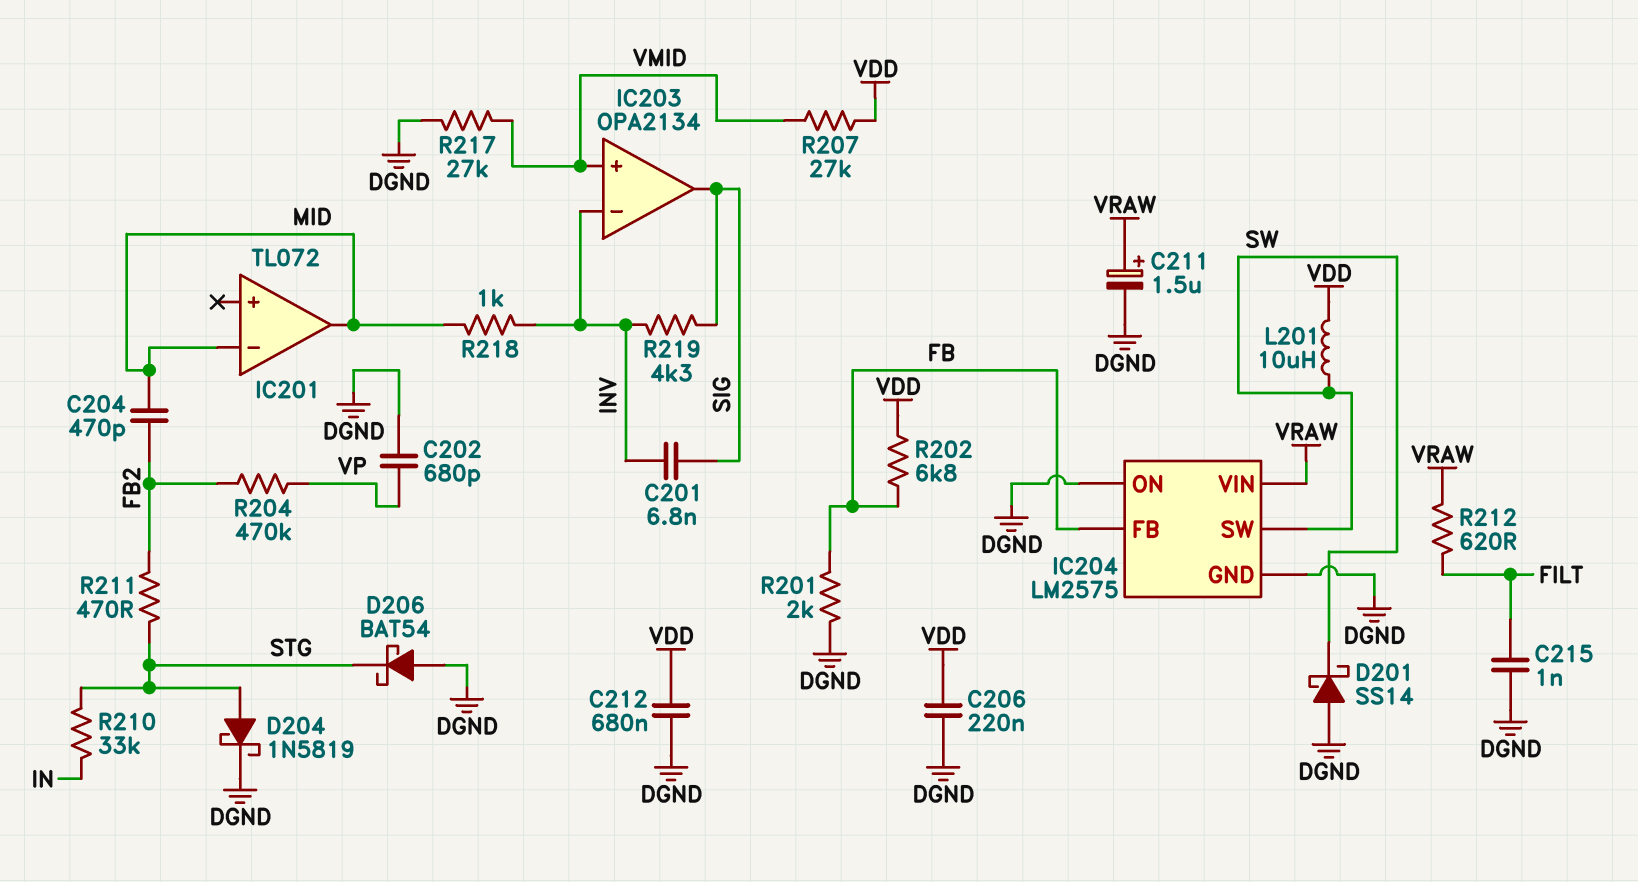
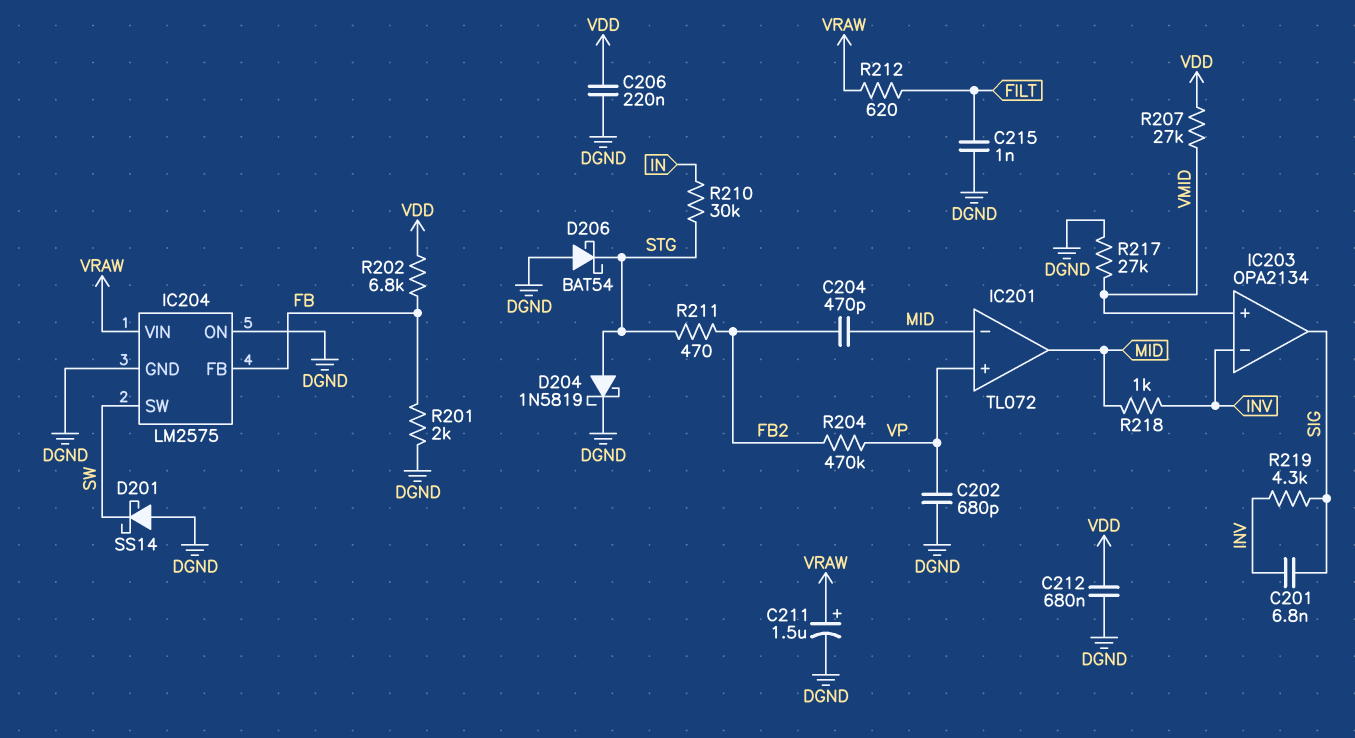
IC201 pin in+: none -> VP
L201: 10uH (SW, VDD) -> none
R210: 33k (IN, STG) -> 30k (IN, STG)

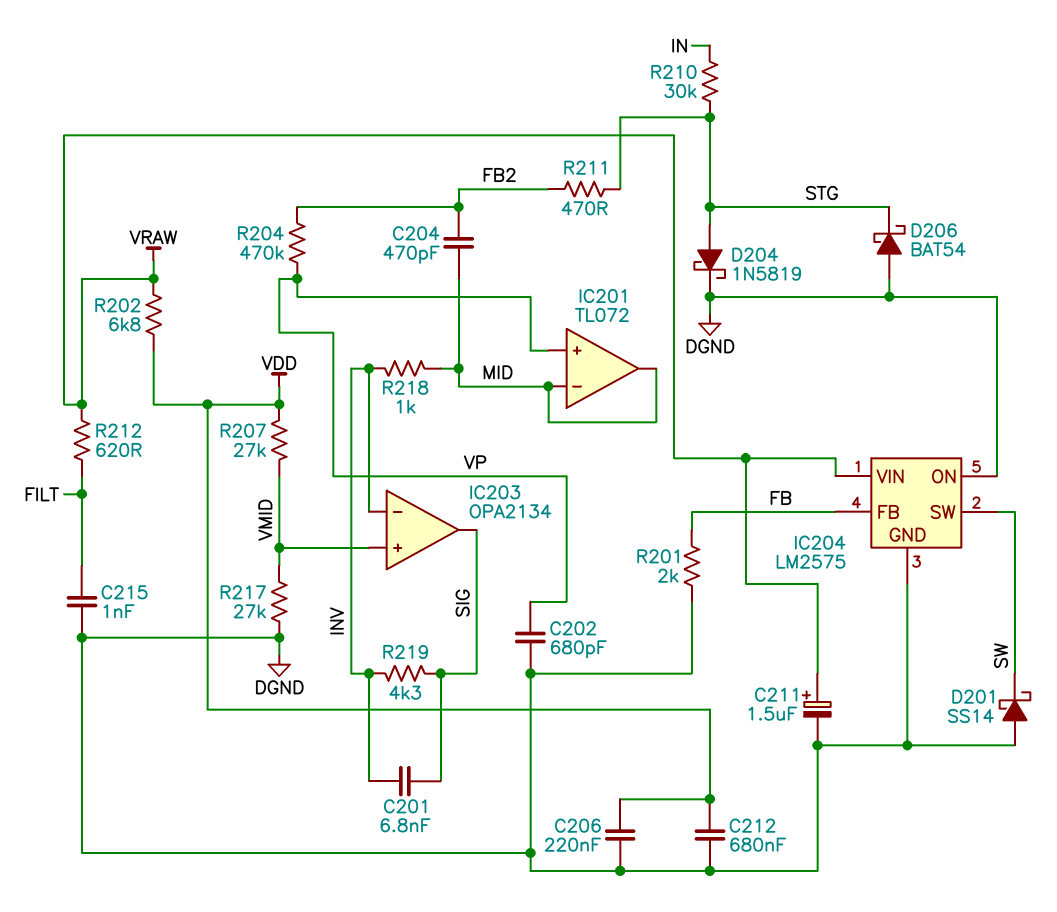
R202: 6.8k (FB, VDD) -> 6.8k (VDD, VRAW)

